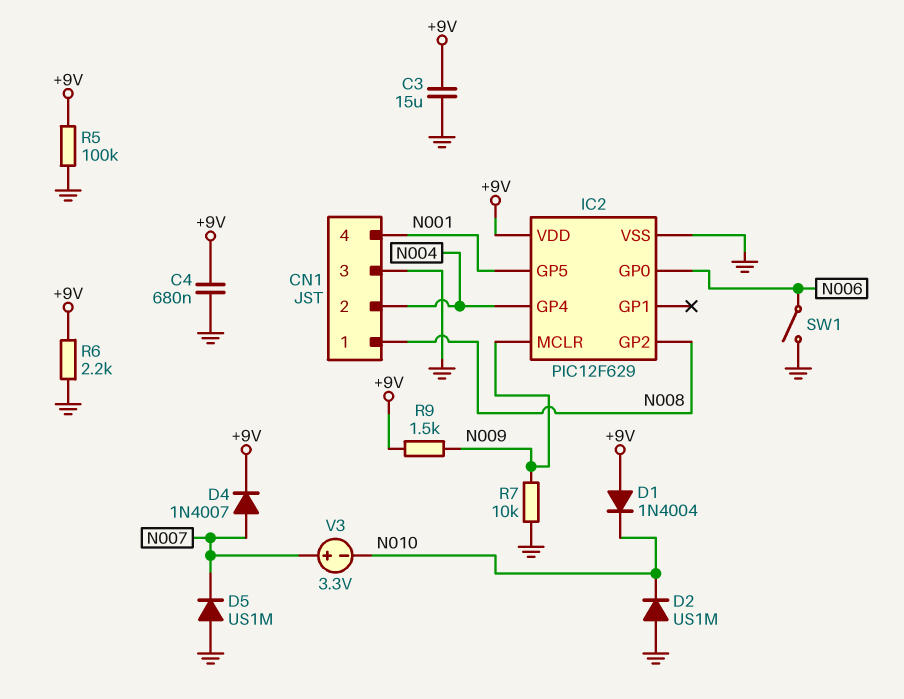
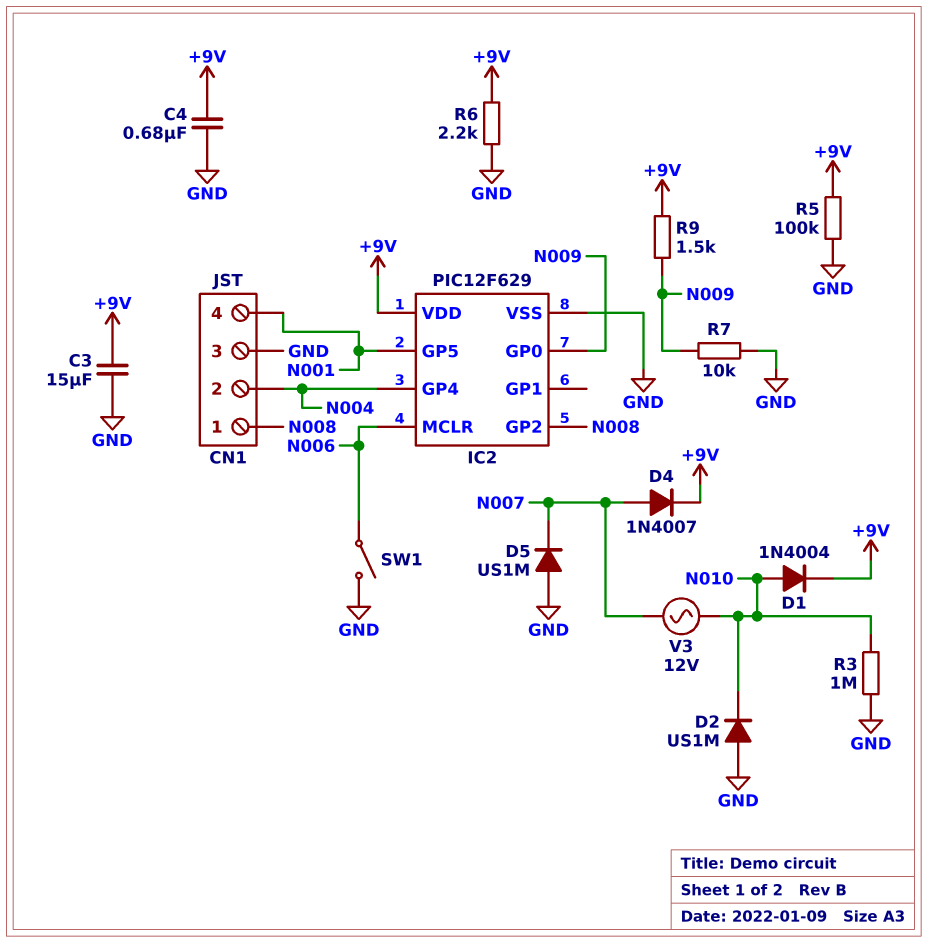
D1: diode 1N4004 (A +9V, K N010) -> diode 1N4004 (A N010, K +9V)
IC2 pin GP0: N006 -> N009
IC2 pin MCLR: N009 -> N006
R3: none -> 1M (GND, N010)
V3: 3.3V (plus N007, minus N010) -> AC 12V (N007, N010)

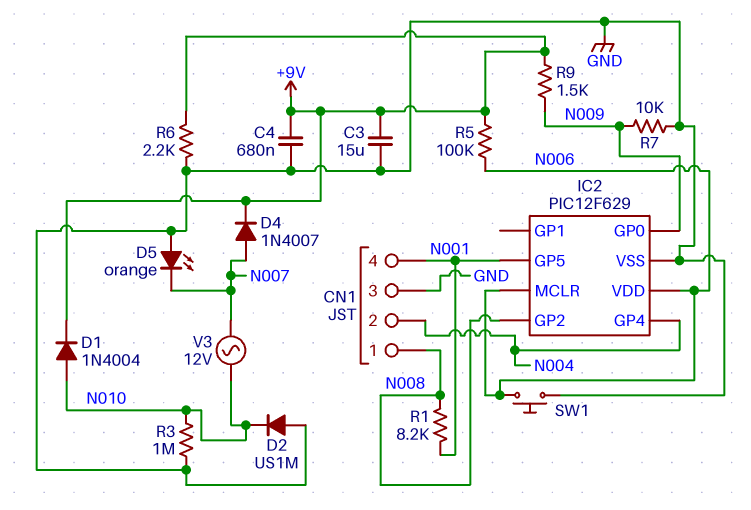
D5: diode US1M (A GND, K N007) -> LED orange (A GND, K N007)
IC2 pin VDD: +9V -> N006
R1: none -> 8.2k (N001, N008)
R5: 100k (+9V, GND) -> 100k (+9V, N006)
SW1: switch (GND, N006) -> button (GND, N006)

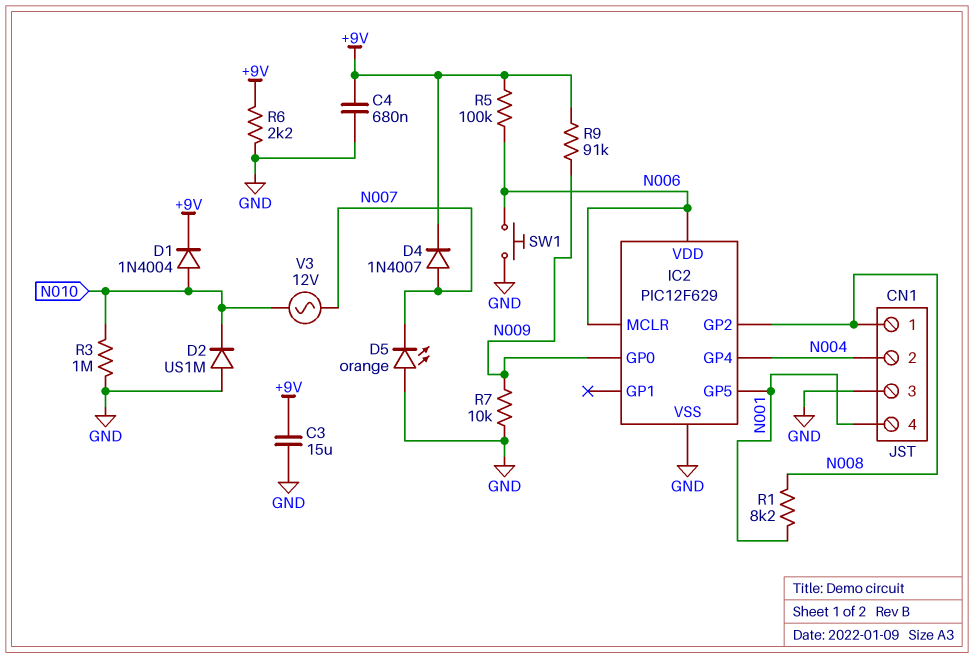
R9: 1.5k (+9V, N009) -> 91k (+9V, N009)

